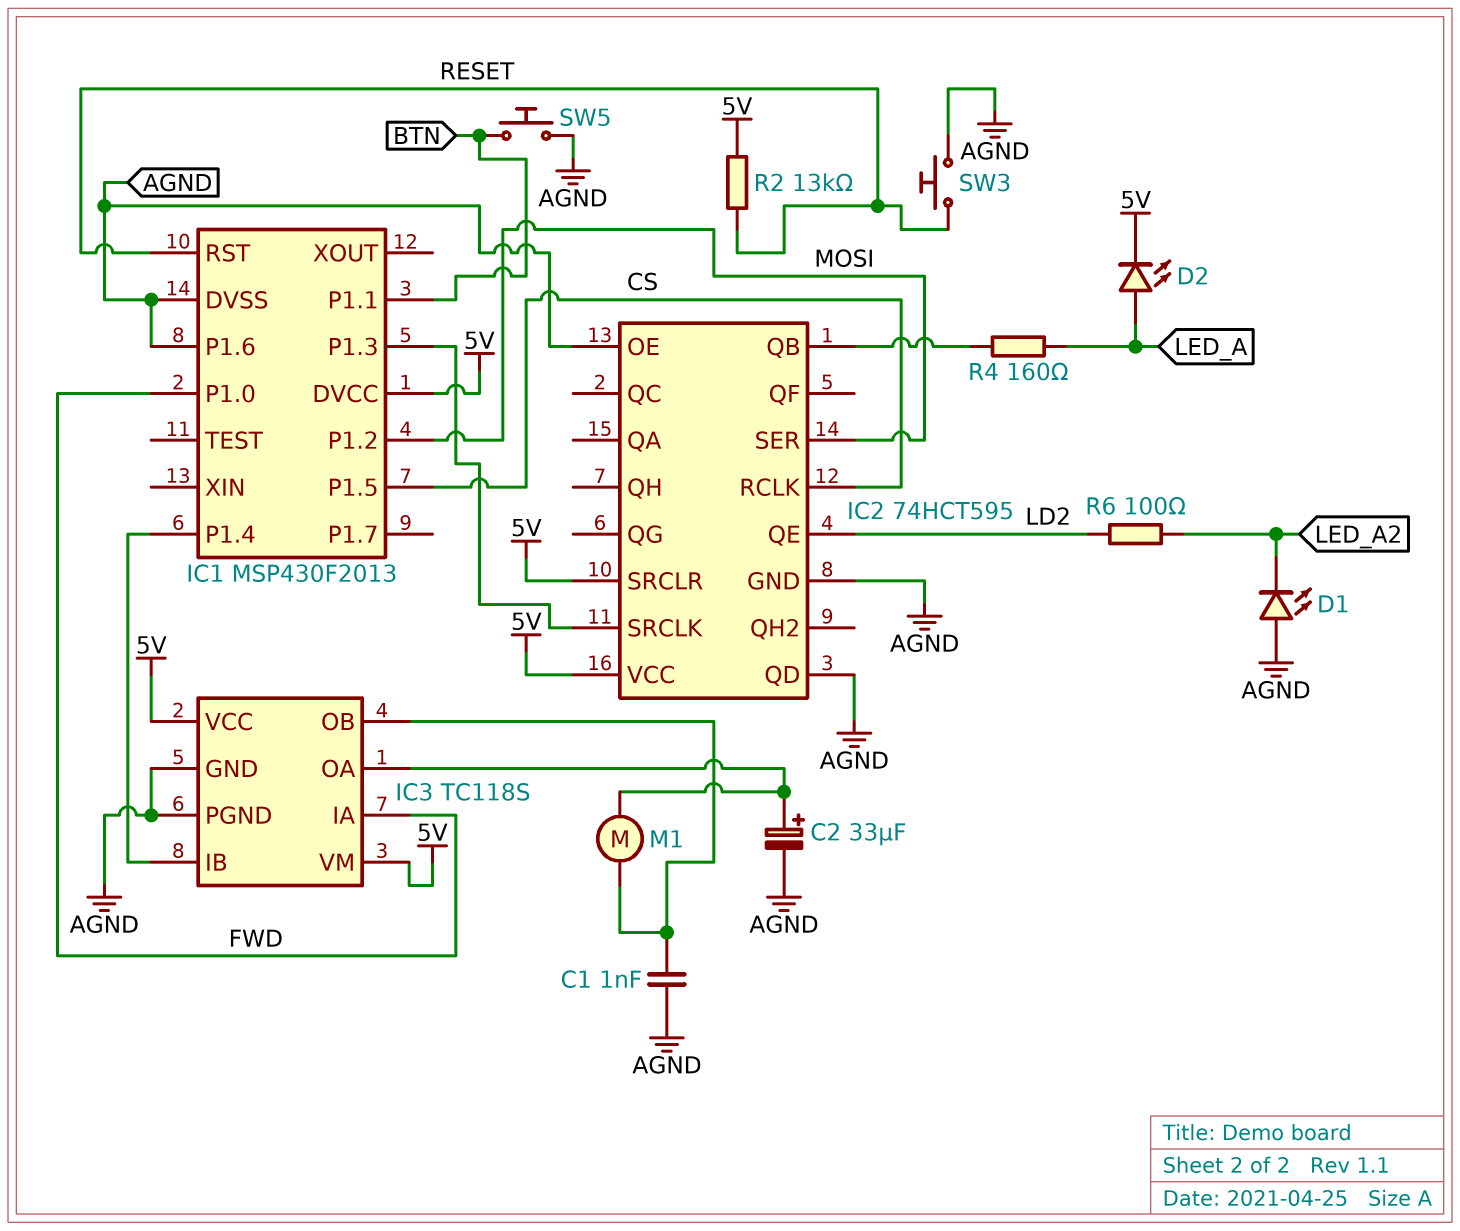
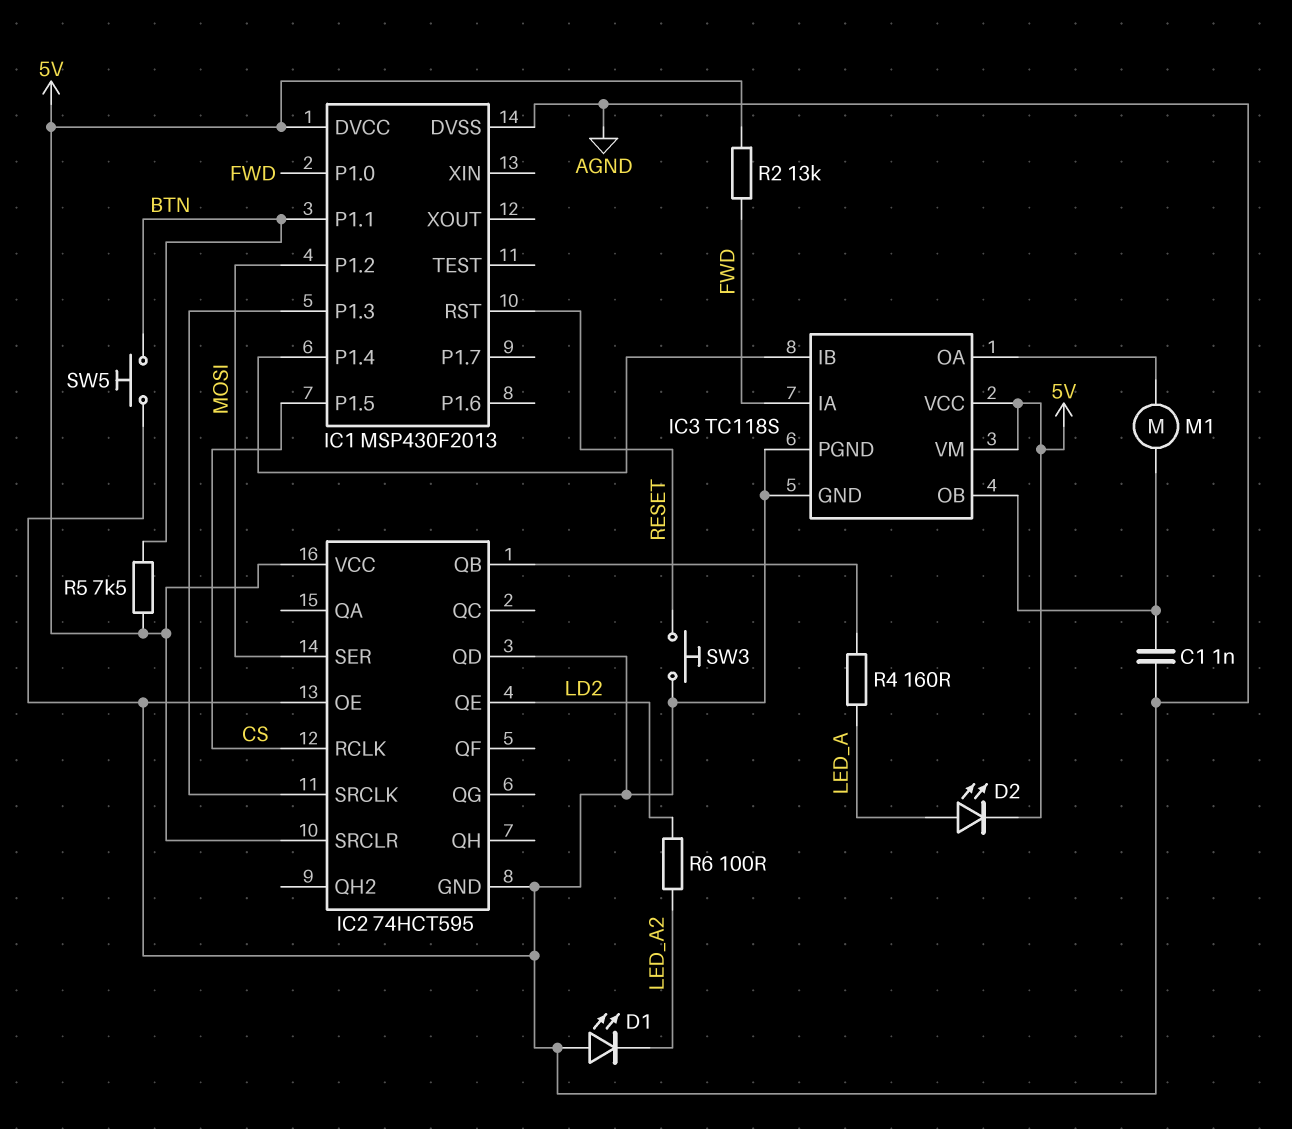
C2: 33uF (plus IC3/OA, minus AGND) -> none
IC1 pin P1.6: AGND -> none
R2: 13k (5V, RESET) -> 13k (5V, FWD)
R5: none -> 7.5k (5V, BTN)

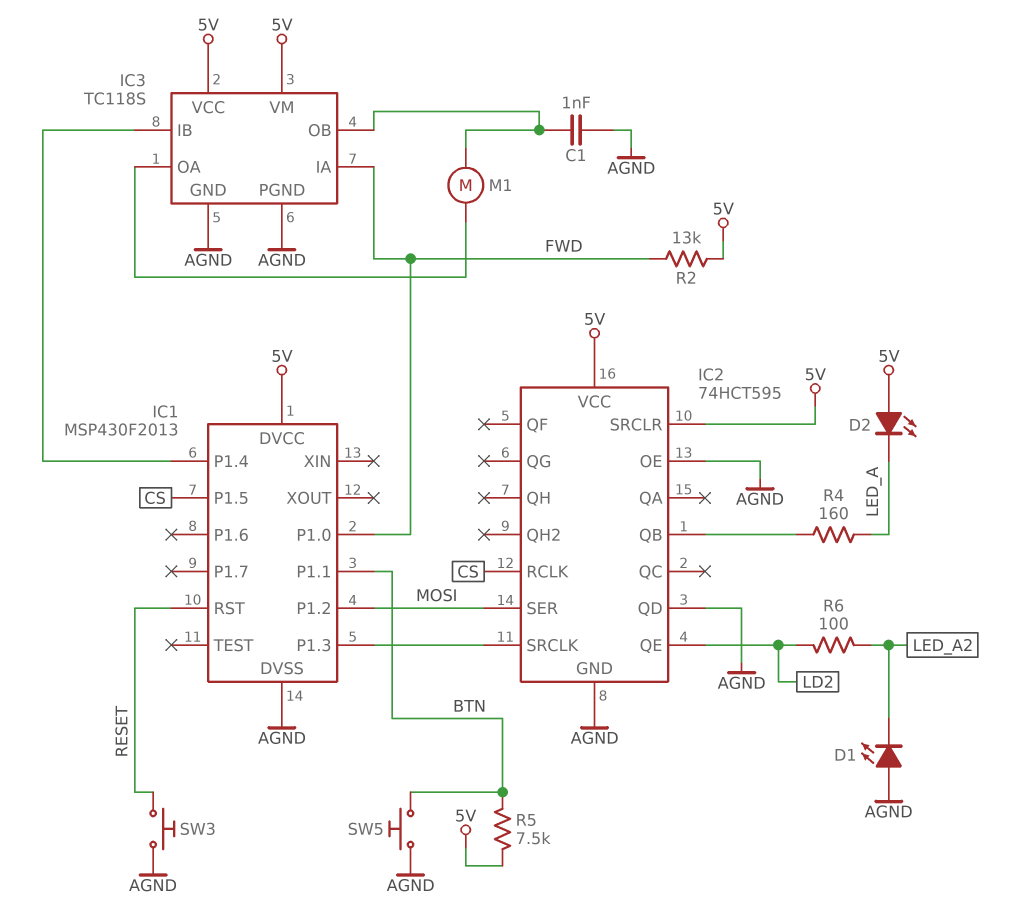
D2: LED (A LED_A, K 5V) -> LED (A 5V, K LED_A)

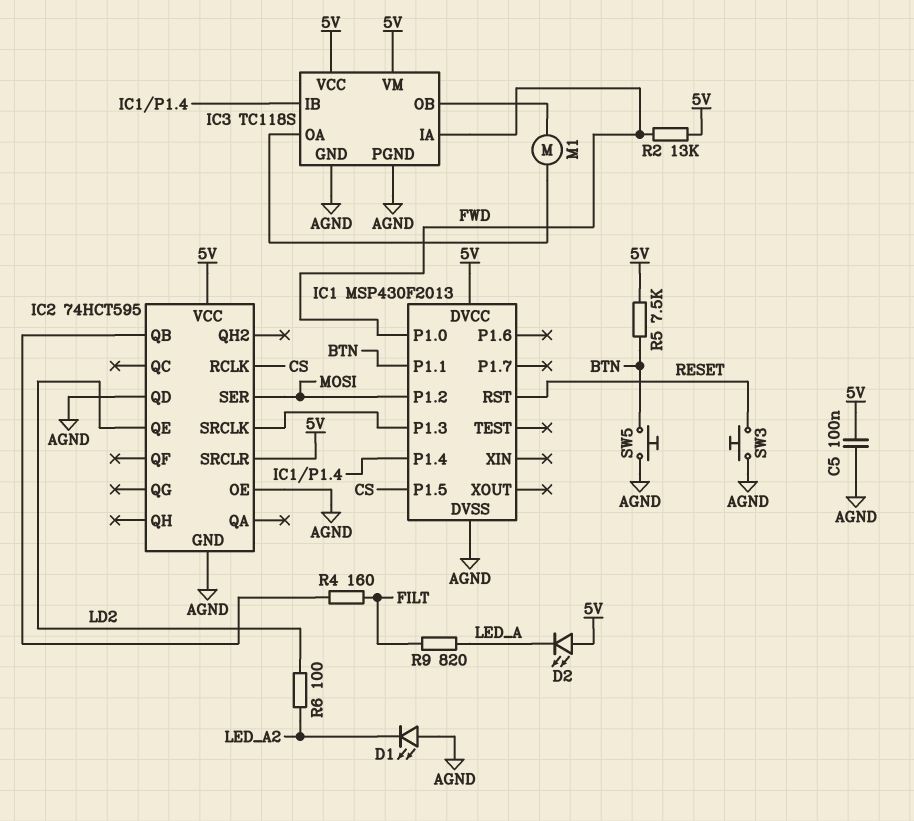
C1: 1nF (AGND, IC3/OB) -> none
C5: none -> 100nF (5V, AGND)
R4: 160 (IC2/QB, LED_A) -> 160 (FILT, IC2/QB)
R9: none -> 820 (FILT, LED_A)

